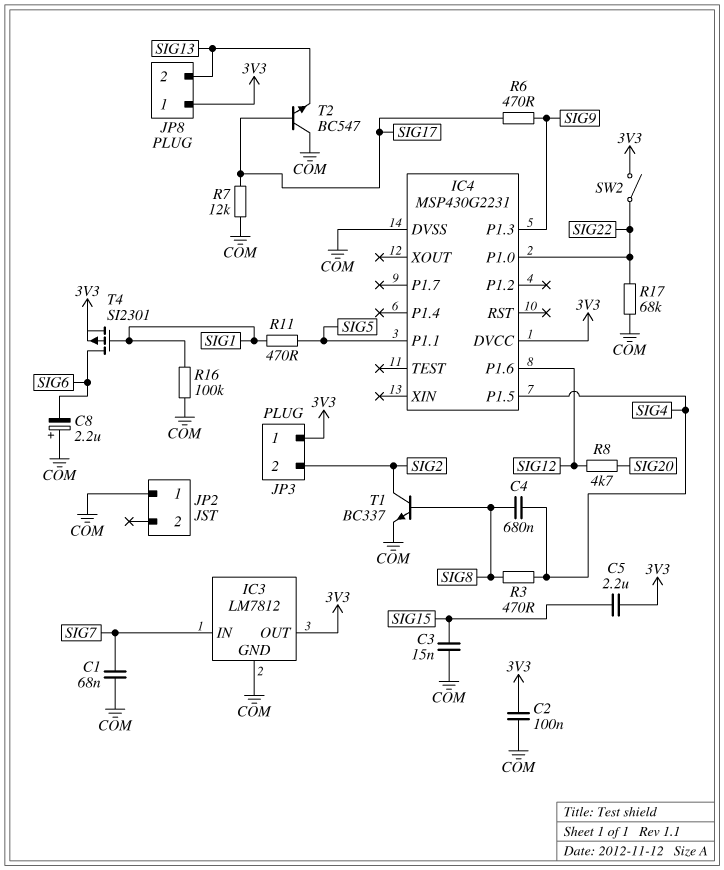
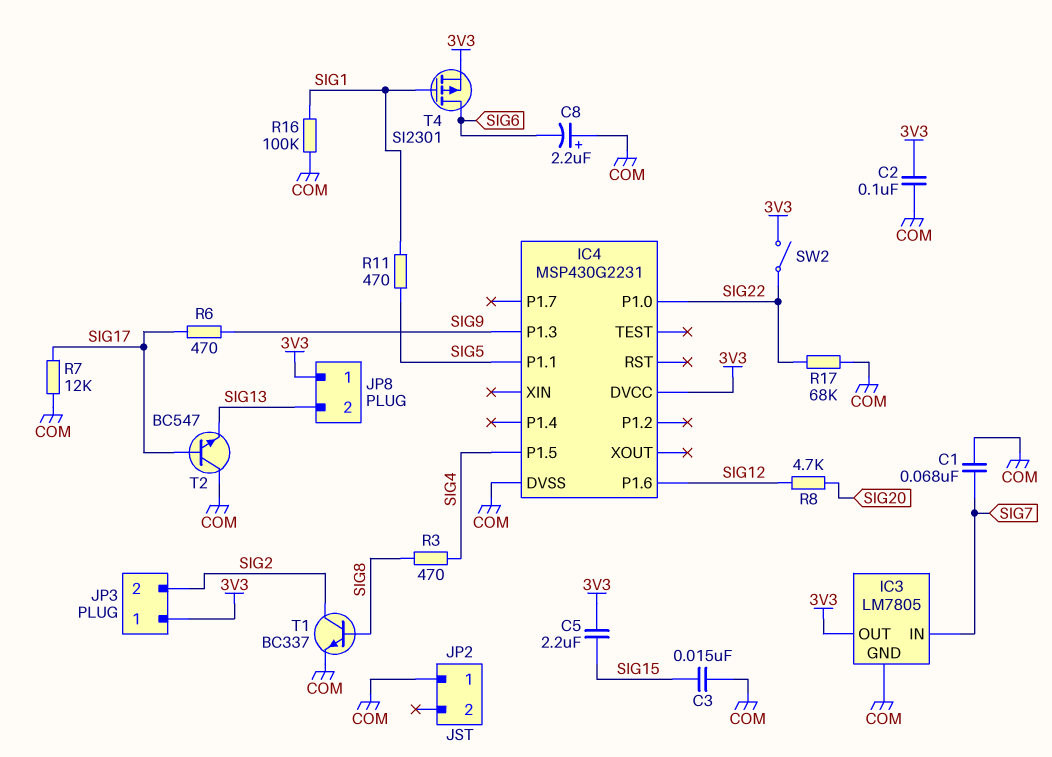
C4: 680nF (SIG4, SIG8) -> none
IC3: LM7812 -> LM7805

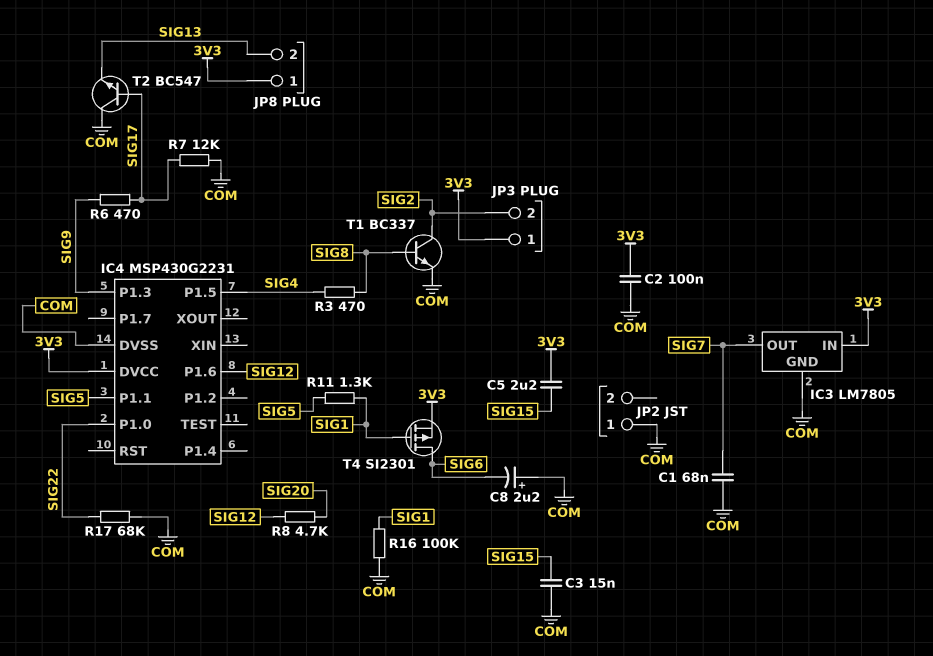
IC3 pin IN: SIG7 -> 3V3
IC3 pin OUT: 3V3 -> SIG7
R11: 470 (SIG1, SIG5) -> 1.3k (SIG1, SIG5)
SW2: switch (3V3, SIG22) -> none

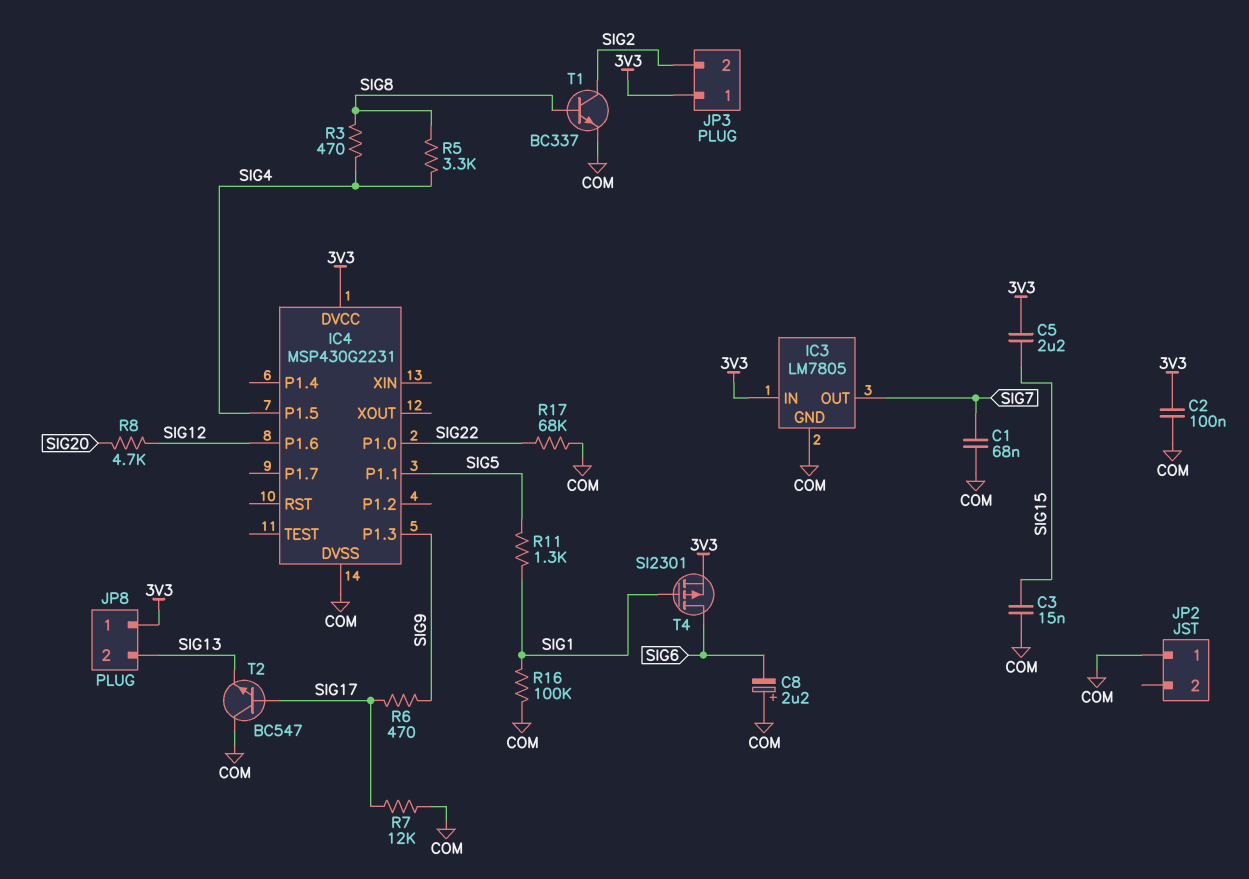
R5: none -> 3.3k (SIG4, SIG8)

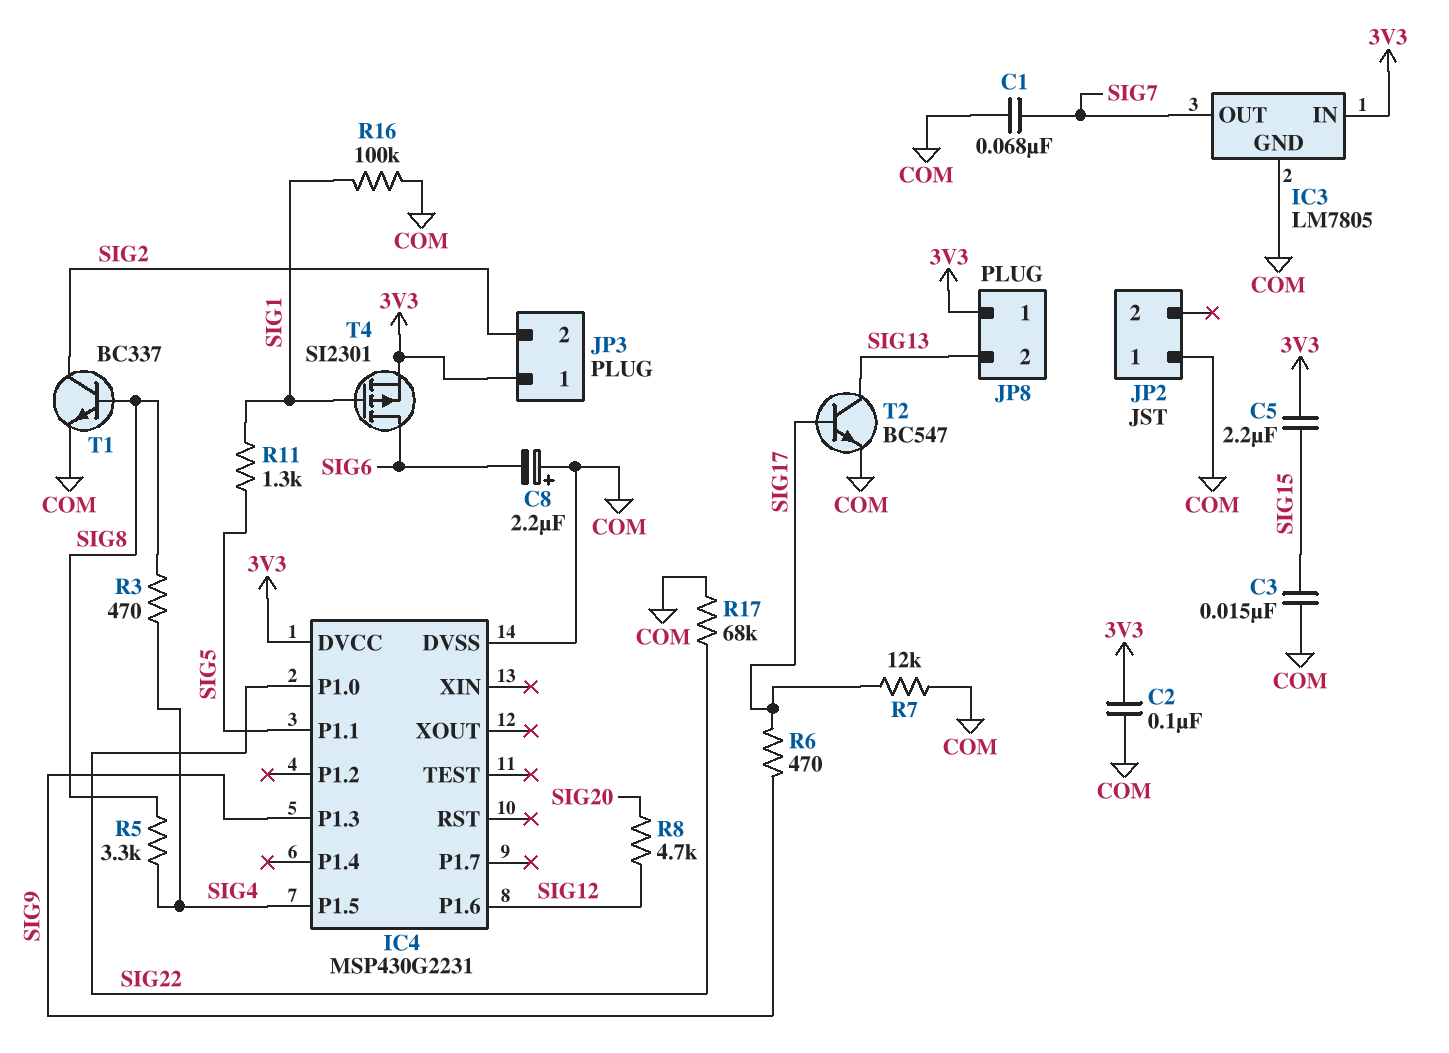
T2: NPN BC547 (B SIG17, C COM, E SIG13) -> NPN BC547 (B SIG17, C SIG13, E COM)

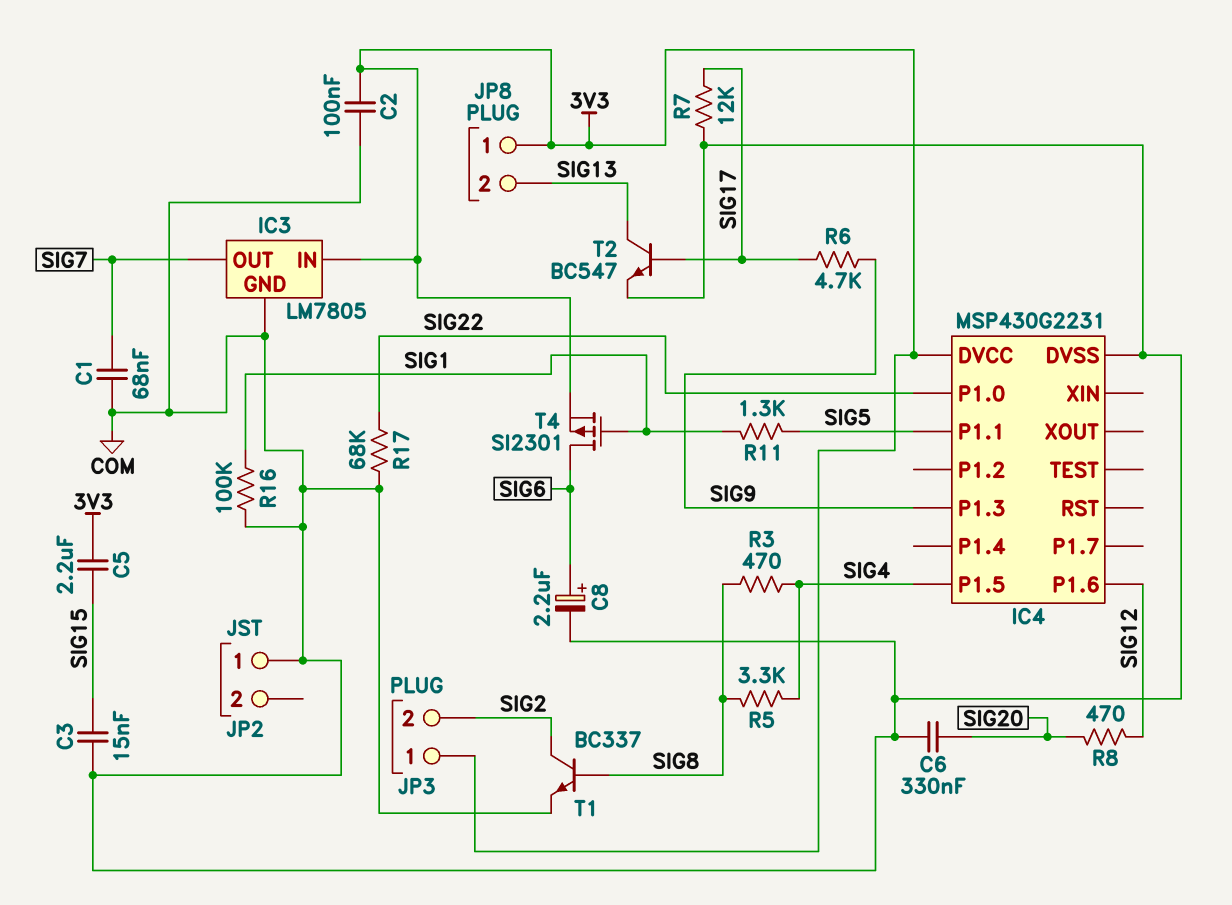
C6: none -> 330nF (COM, SIG20)
C8: 2.2uF (plus COM, minus SIG6) -> 2.2uF (plus SIG6, minus COM)
R6: 470 (SIG9, SIG17) -> 4.7k (SIG9, SIG17)
R8: 4.7k (SIG12, SIG20) -> 470 (SIG12, SIG20)

